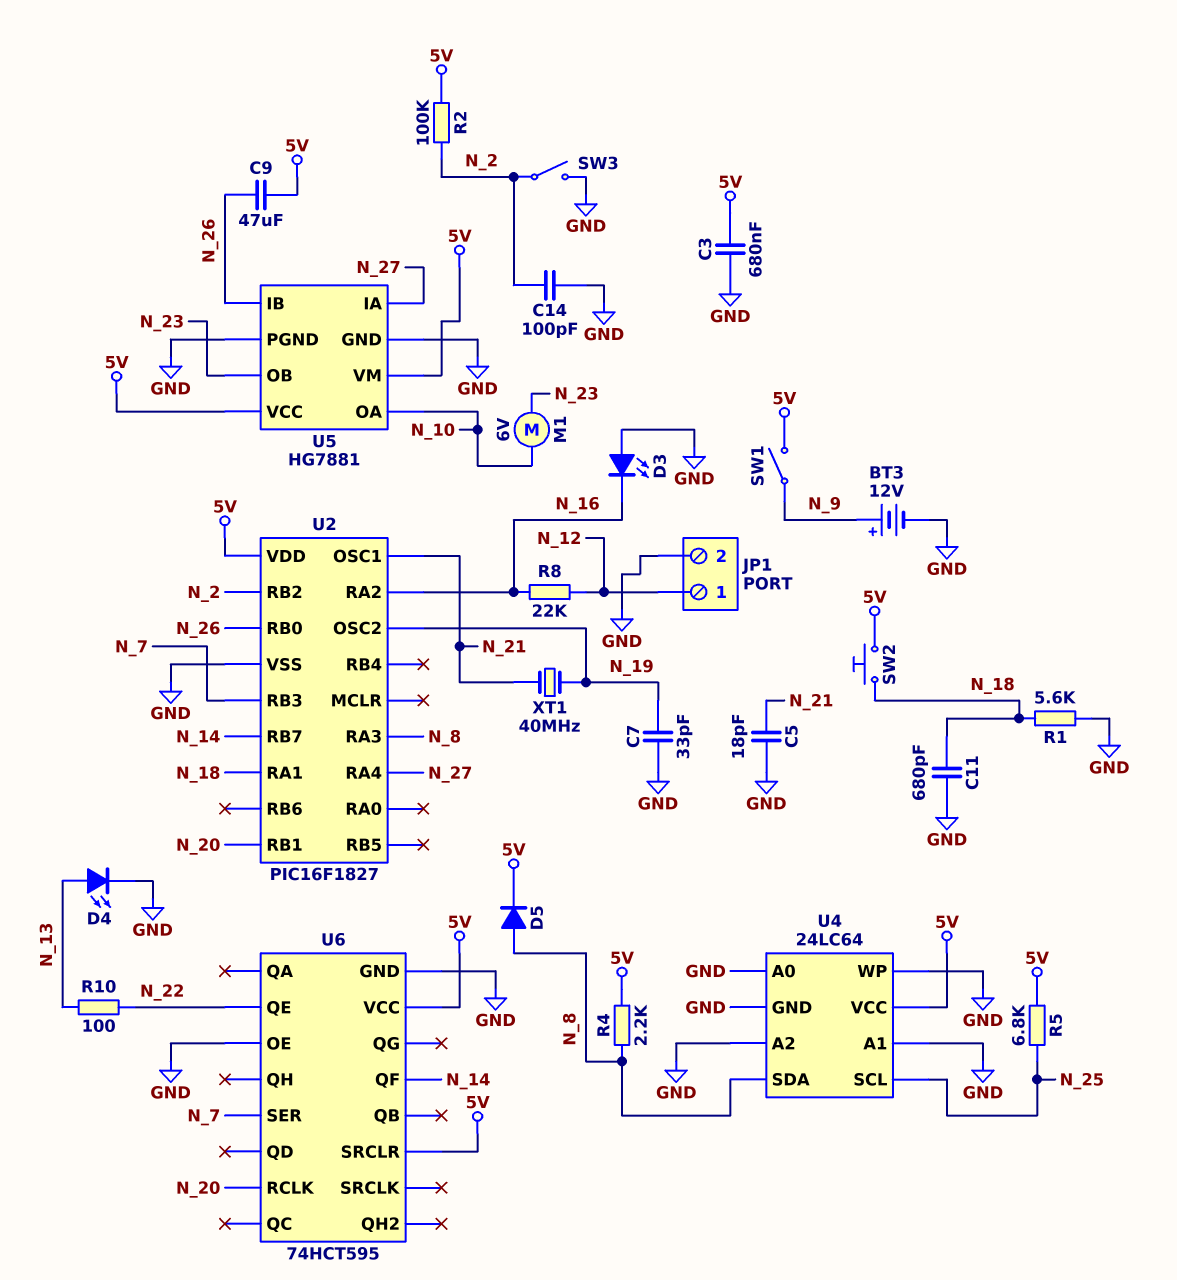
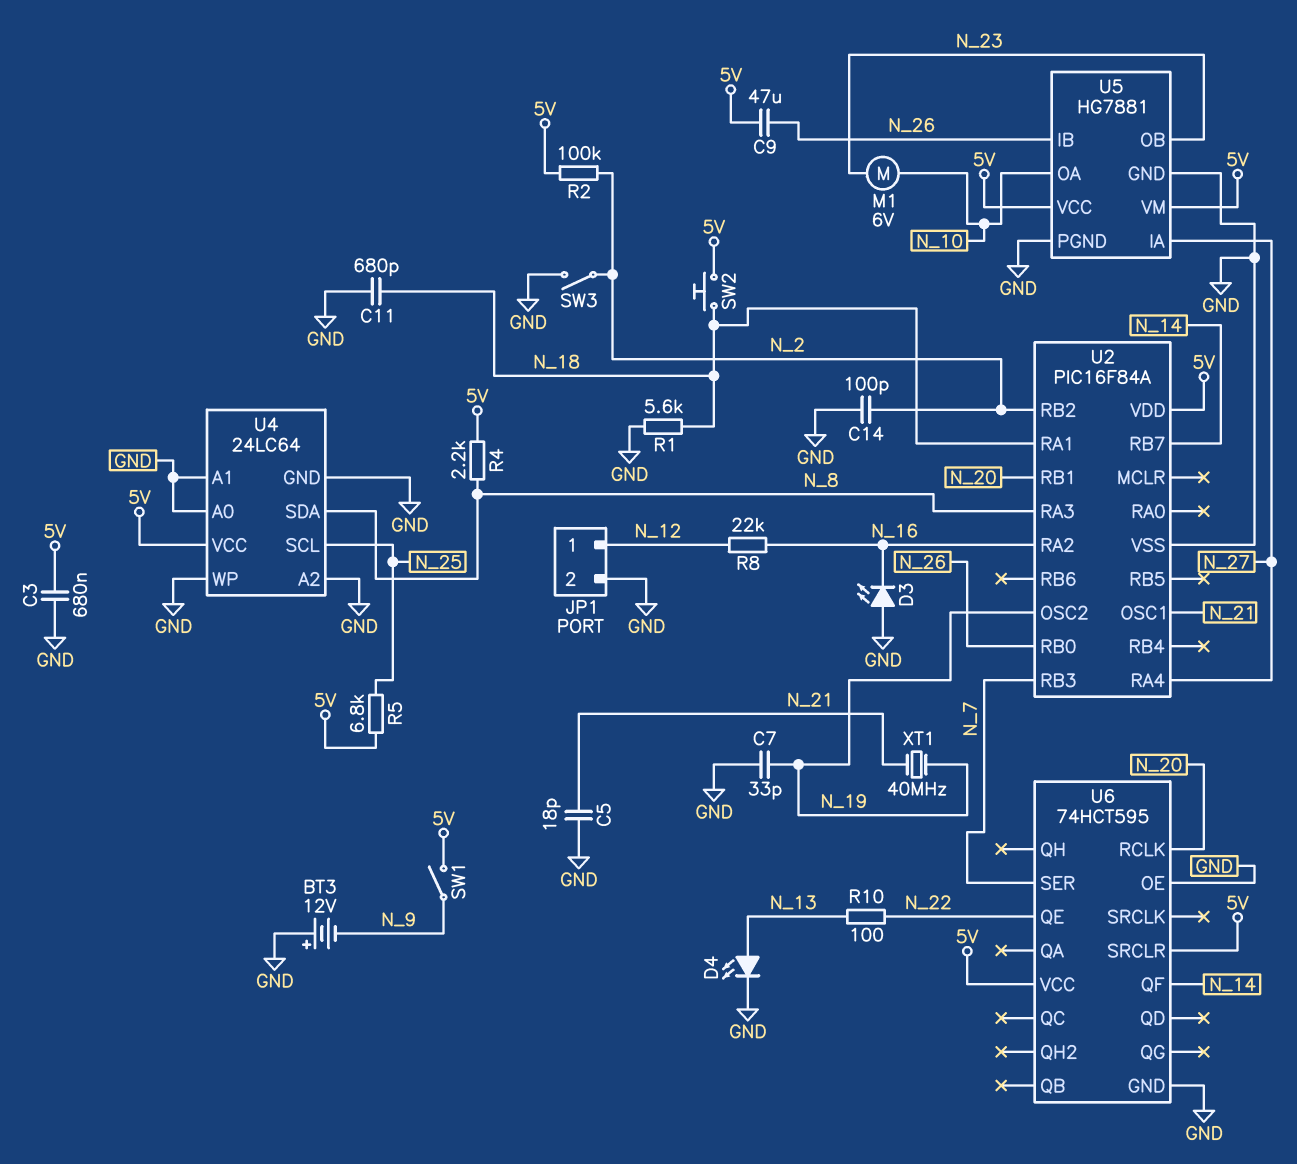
BT3: 12V (plus N_9, minus GND) -> 12V (plus GND, minus N_9)
D5: diode (A N_8, K 5V) -> none
U2: PIC16F1827 -> PIC16F84A

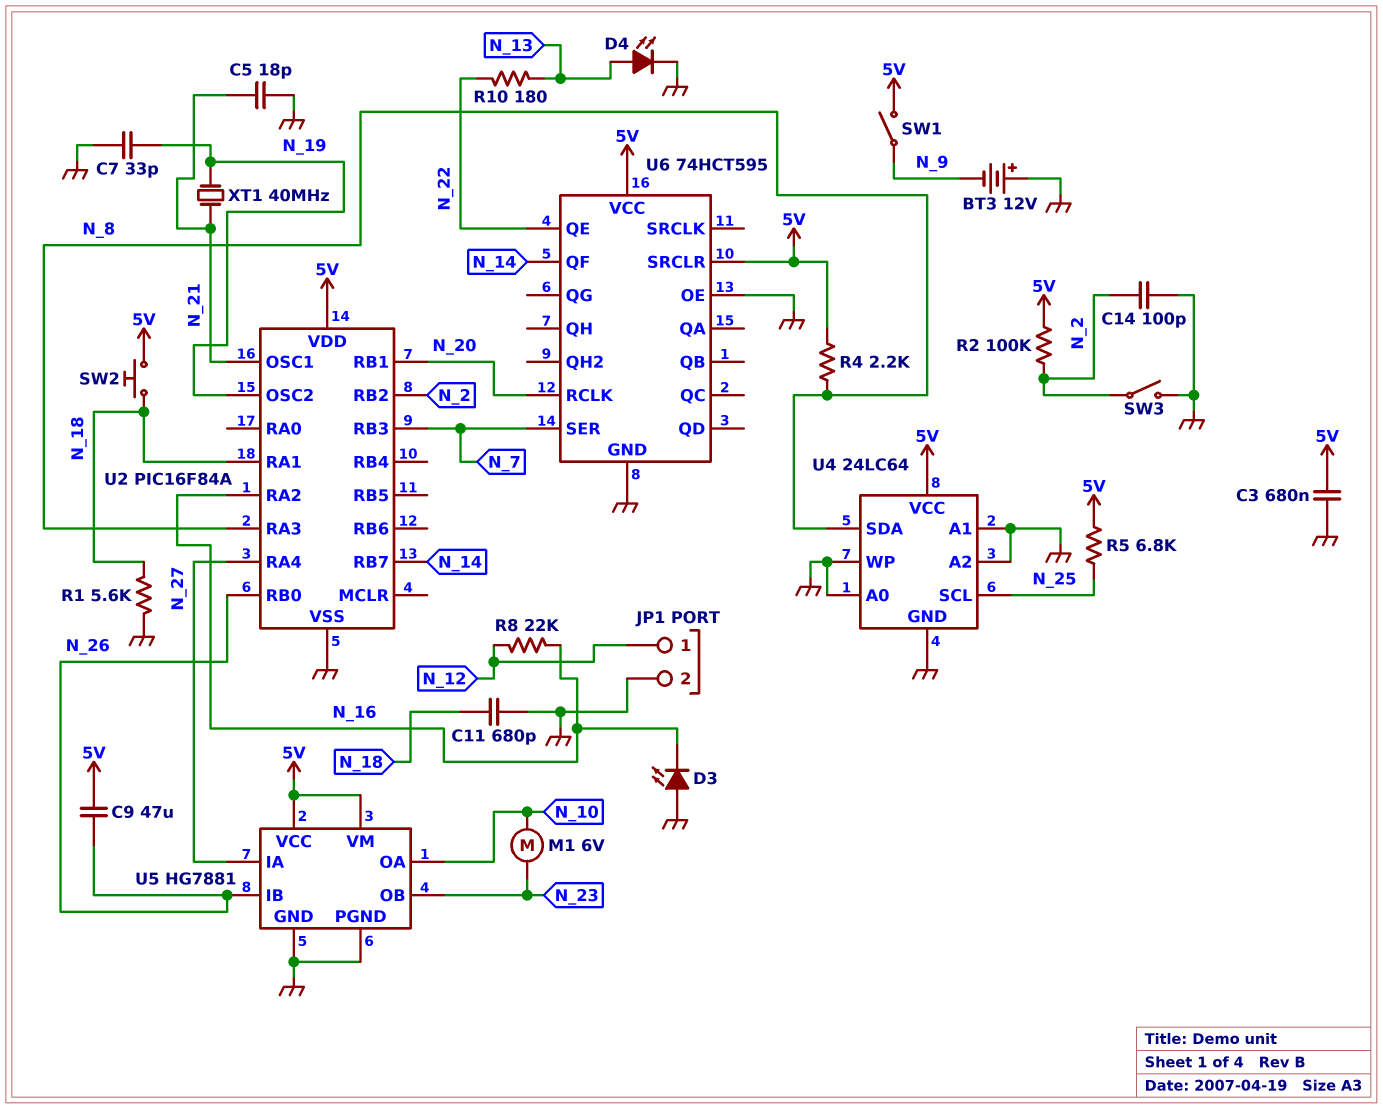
R10: 100 (N_13, N_22) -> 180 (N_13, N_22)

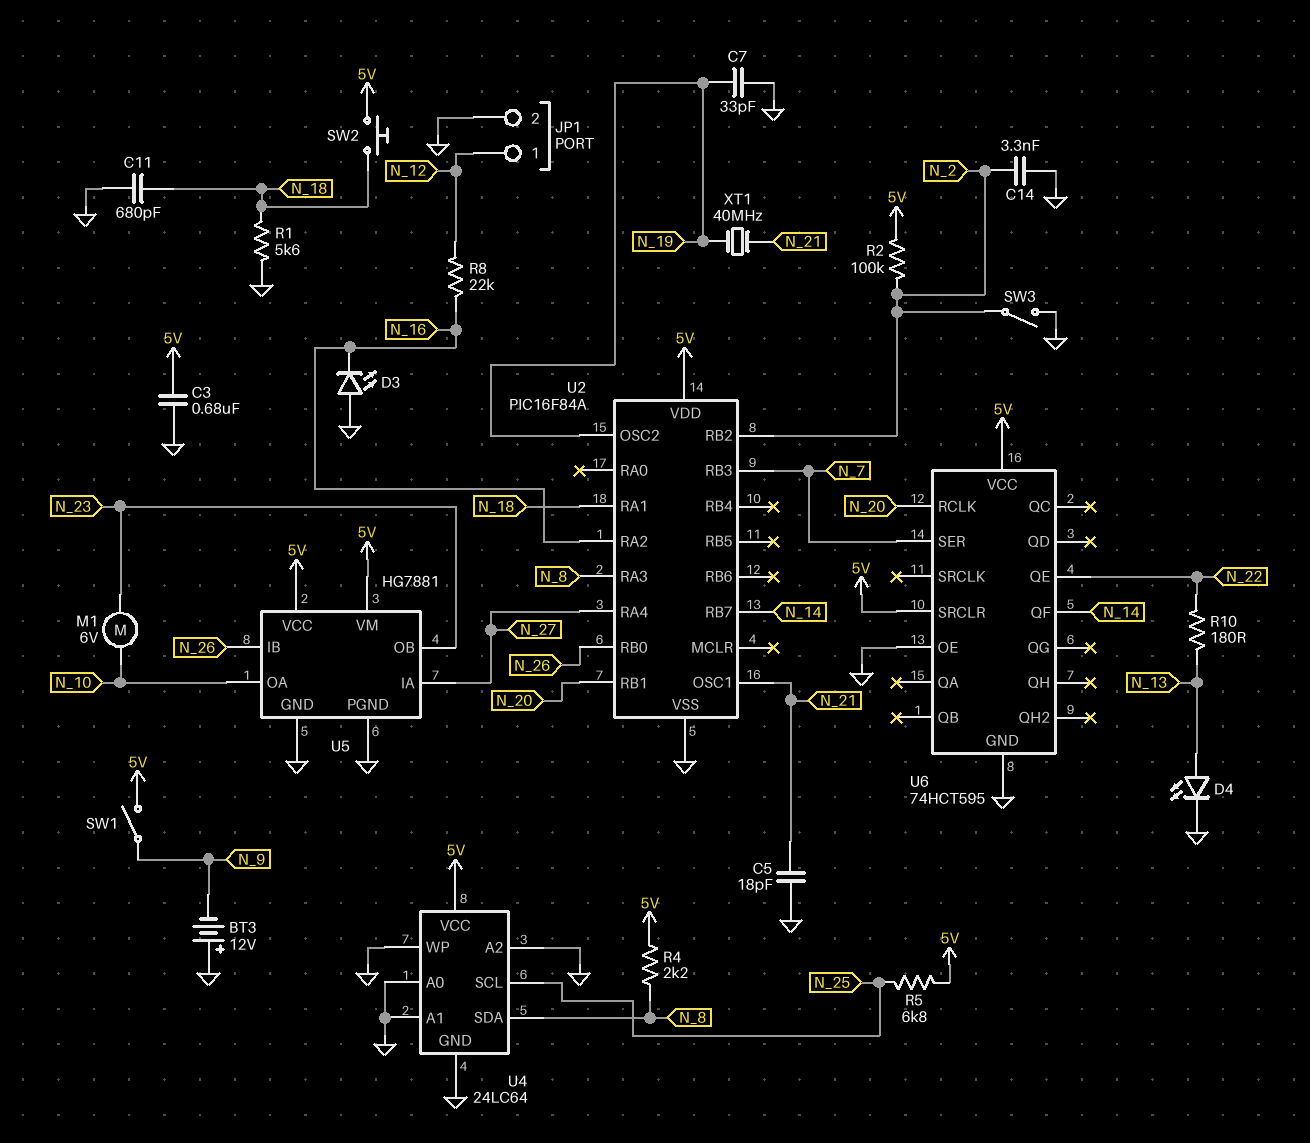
C9: 47uF (5V, N_26) -> none
C14: 100pF (GND, N_2) -> 3.3nF (GND, N_2)

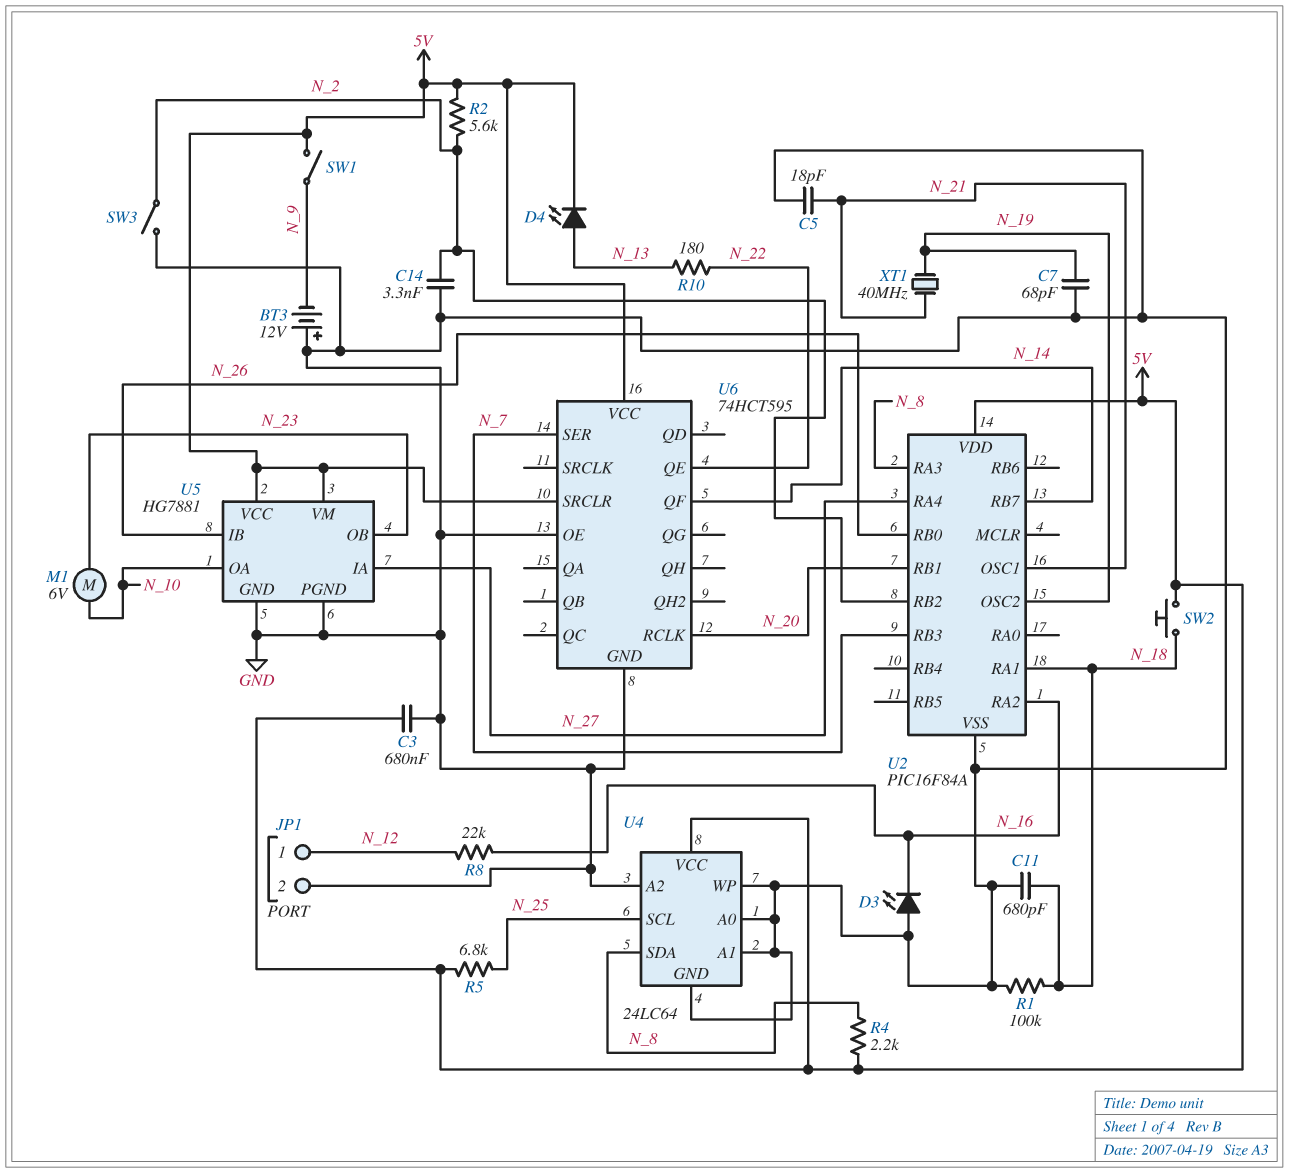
C7: 33pF (GND, N_19) -> 68pF (GND, N_19)
D4: LED (A N_13, K GND) -> LED (A N_13, K 5V)
R1: 5.6k (GND, N_18) -> 100k (GND, N_18)
R2: 100k (5V, N_2) -> 5.6k (5V, N_2)

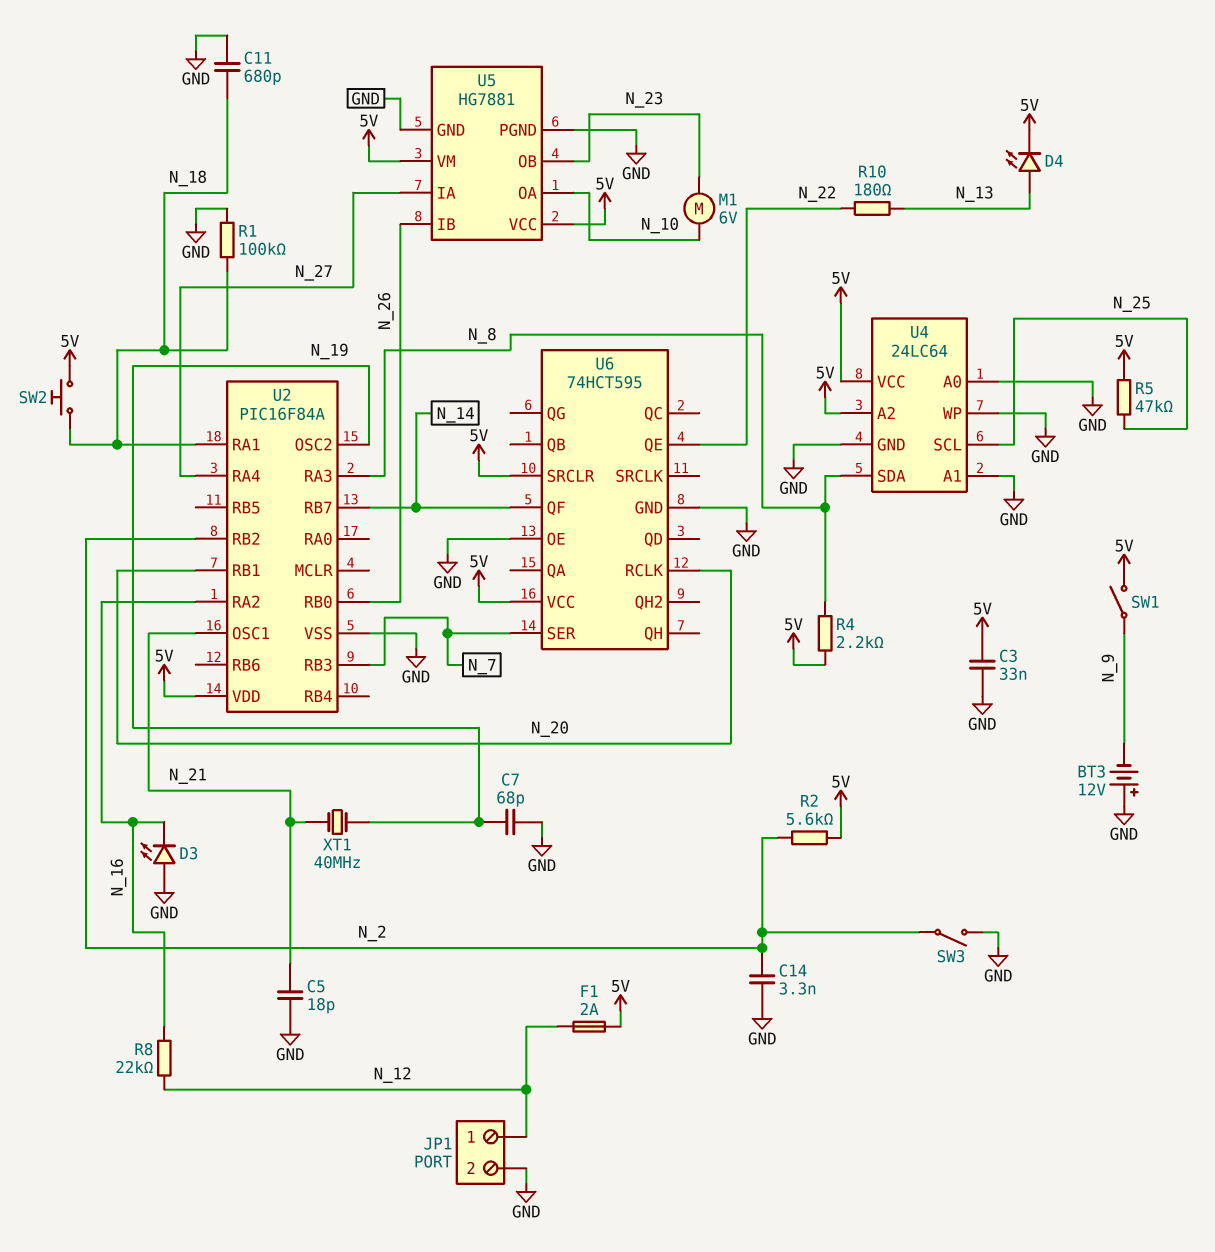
C3: 680nF (5V, GND) -> 33nF (5V, GND)
F1: none -> 2A (5V, N_12)
R5: 6.8k (5V, N_25) -> 47k (5V, N_25)
U4 pin A2: GND -> 5V

